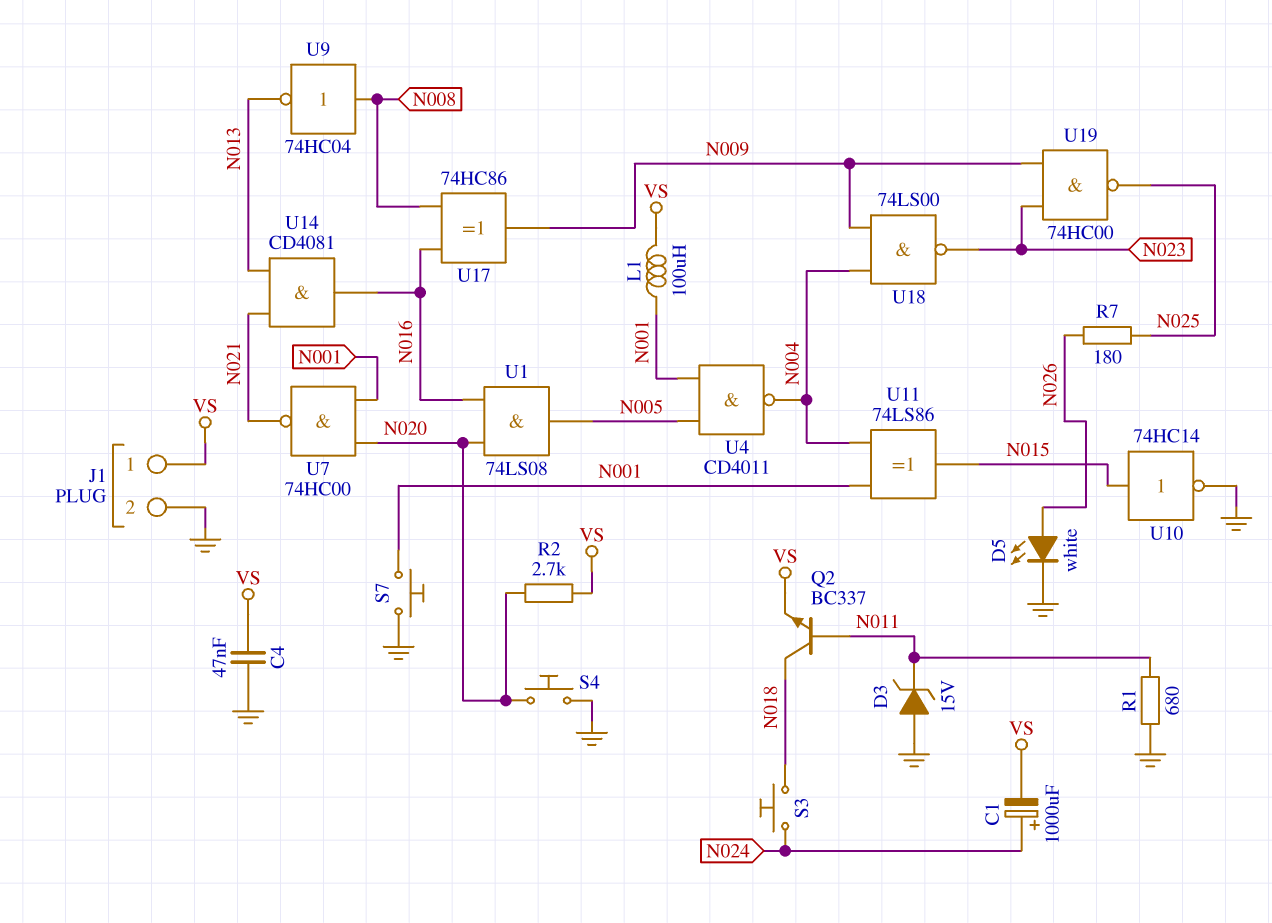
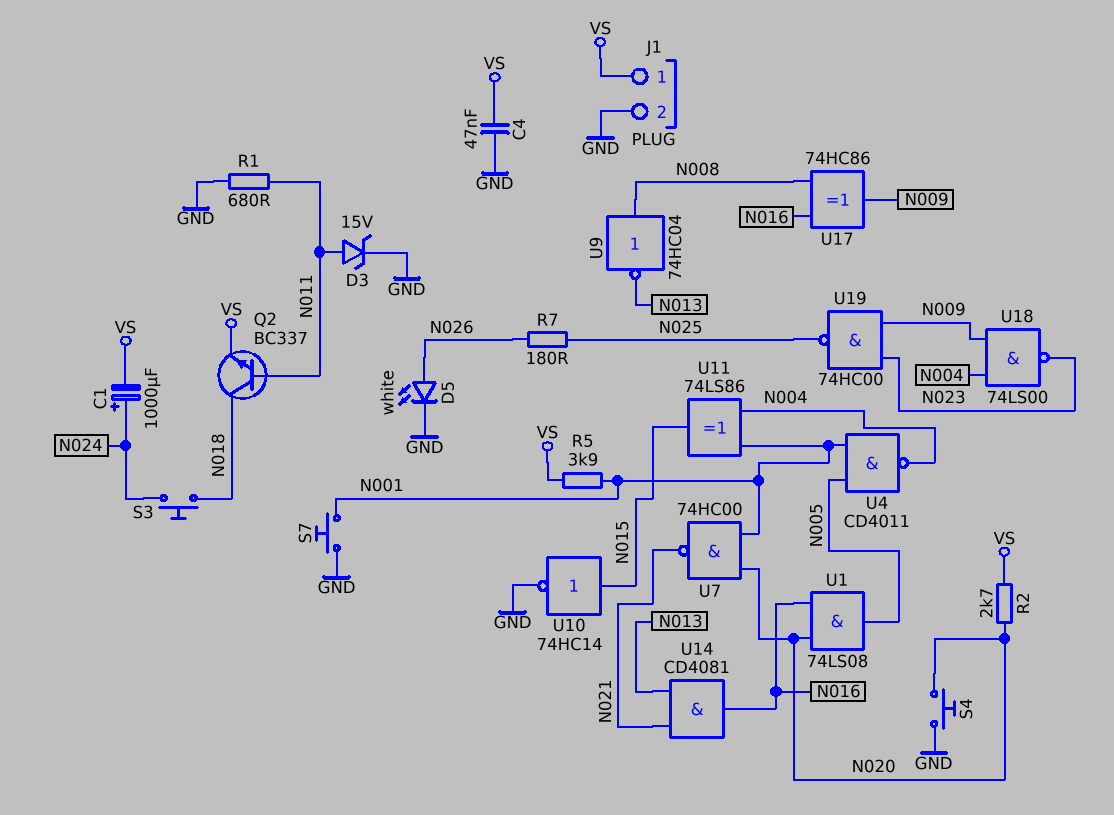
D3: zener 15V (A GND, K N011) -> zener 15V (A N011, K GND)
L1: 100uH (N001, VS) -> none
R5: none -> 3.9k (N001, VS)

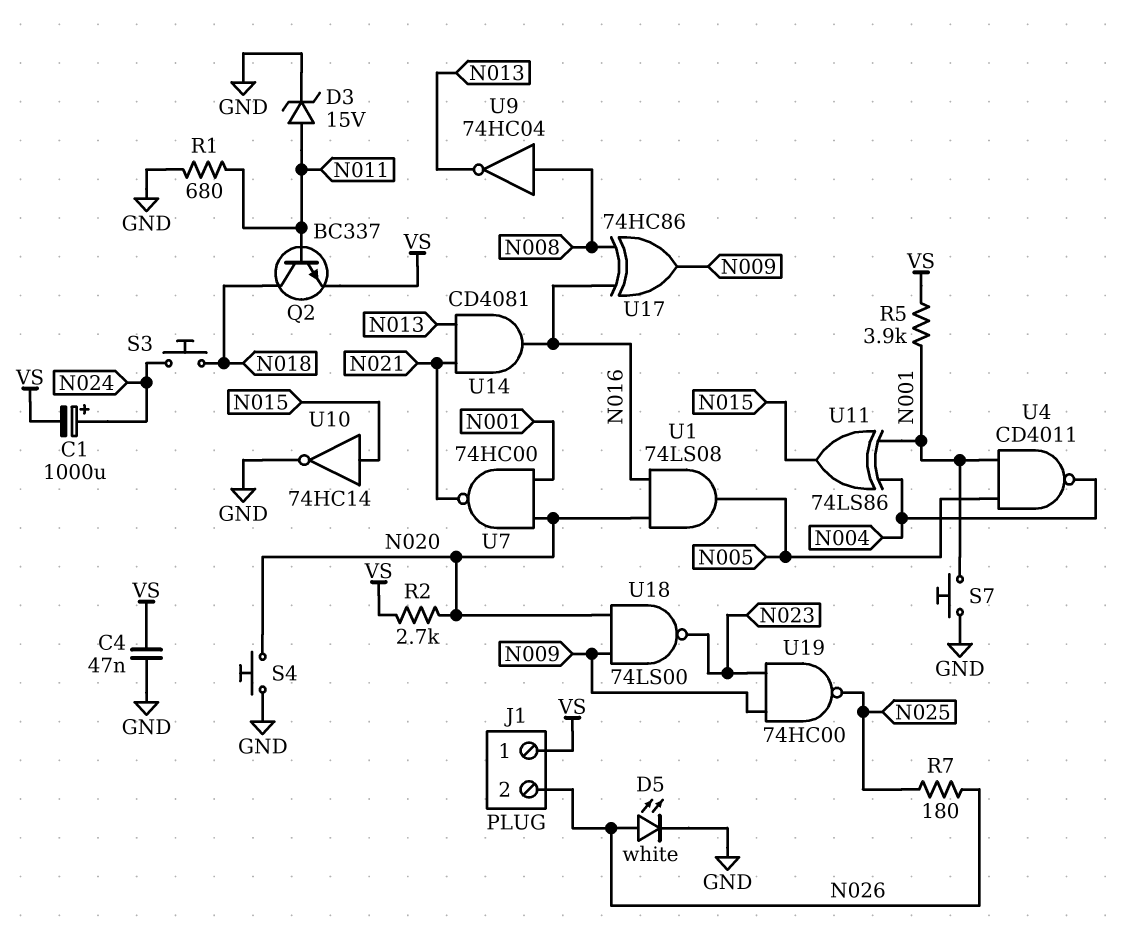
J1 pin 2: GND -> N026
U18: NAND 74LS00 (in N004, in N009, out N023) -> NAND 74LS00 (in N009, in N020, out N023)

